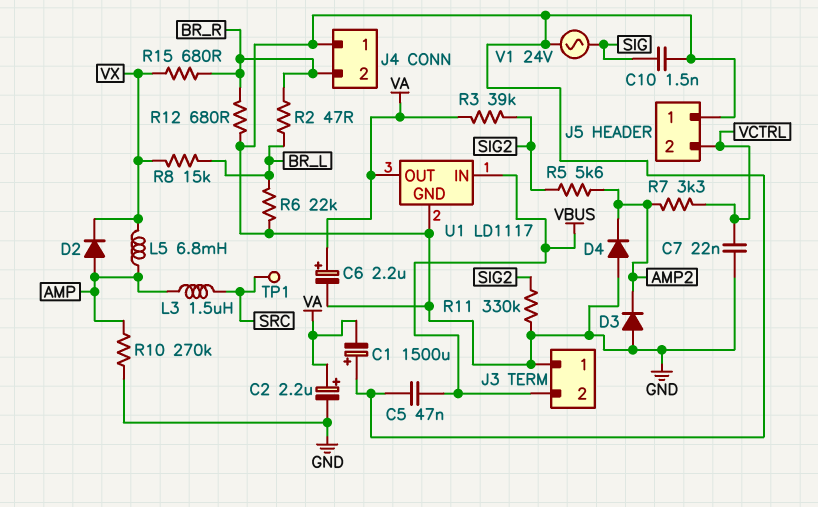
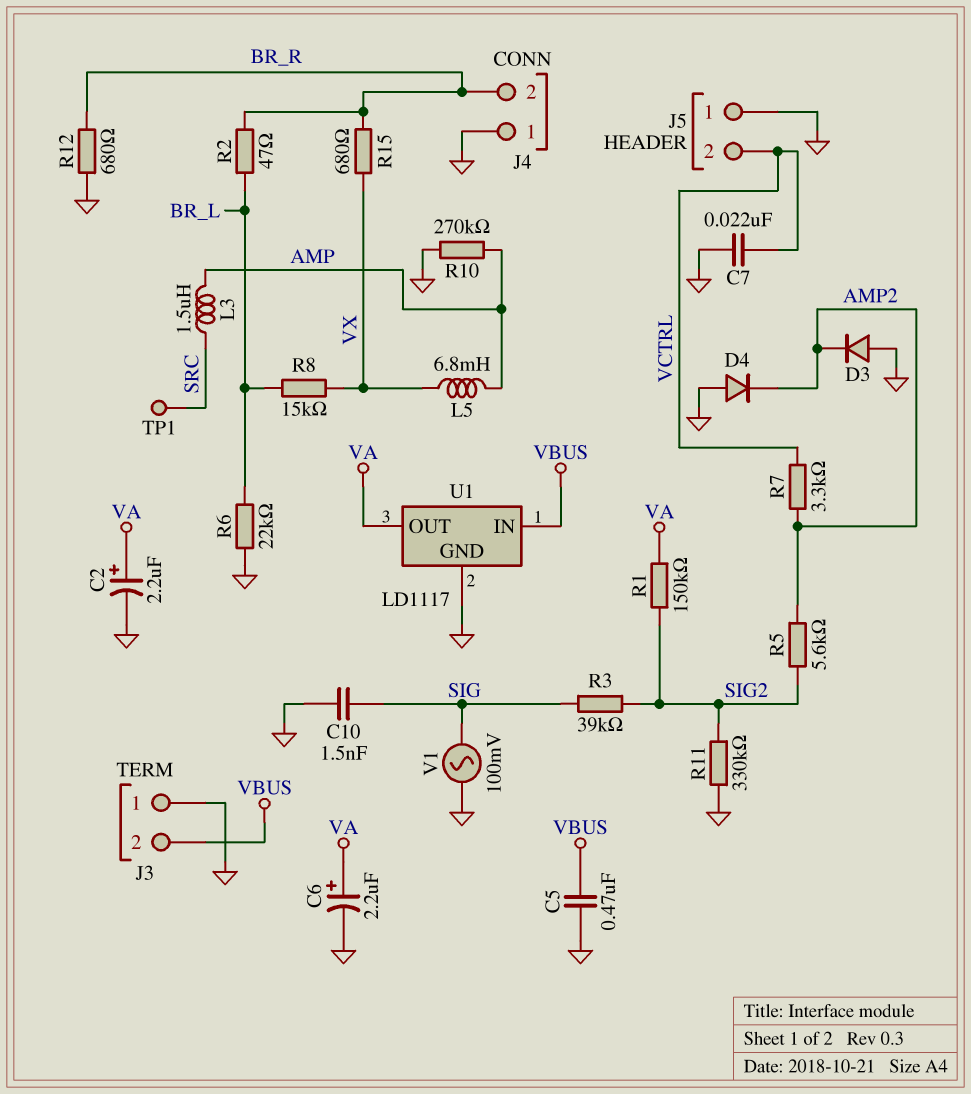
C1: 1500uF (plus GND, minus VA) -> none
C5: 47nF (GND, VBUS) -> 470nF (GND, VBUS)
D2: diode (A AMP, K VX) -> none
R1: none -> 150k (SIG2, VA)
R3: 39k (SIG2, VA) -> 39k (SIG, SIG2)
V1: AC 24V (GND, SIG) -> AC 100mV (GND, SIG)

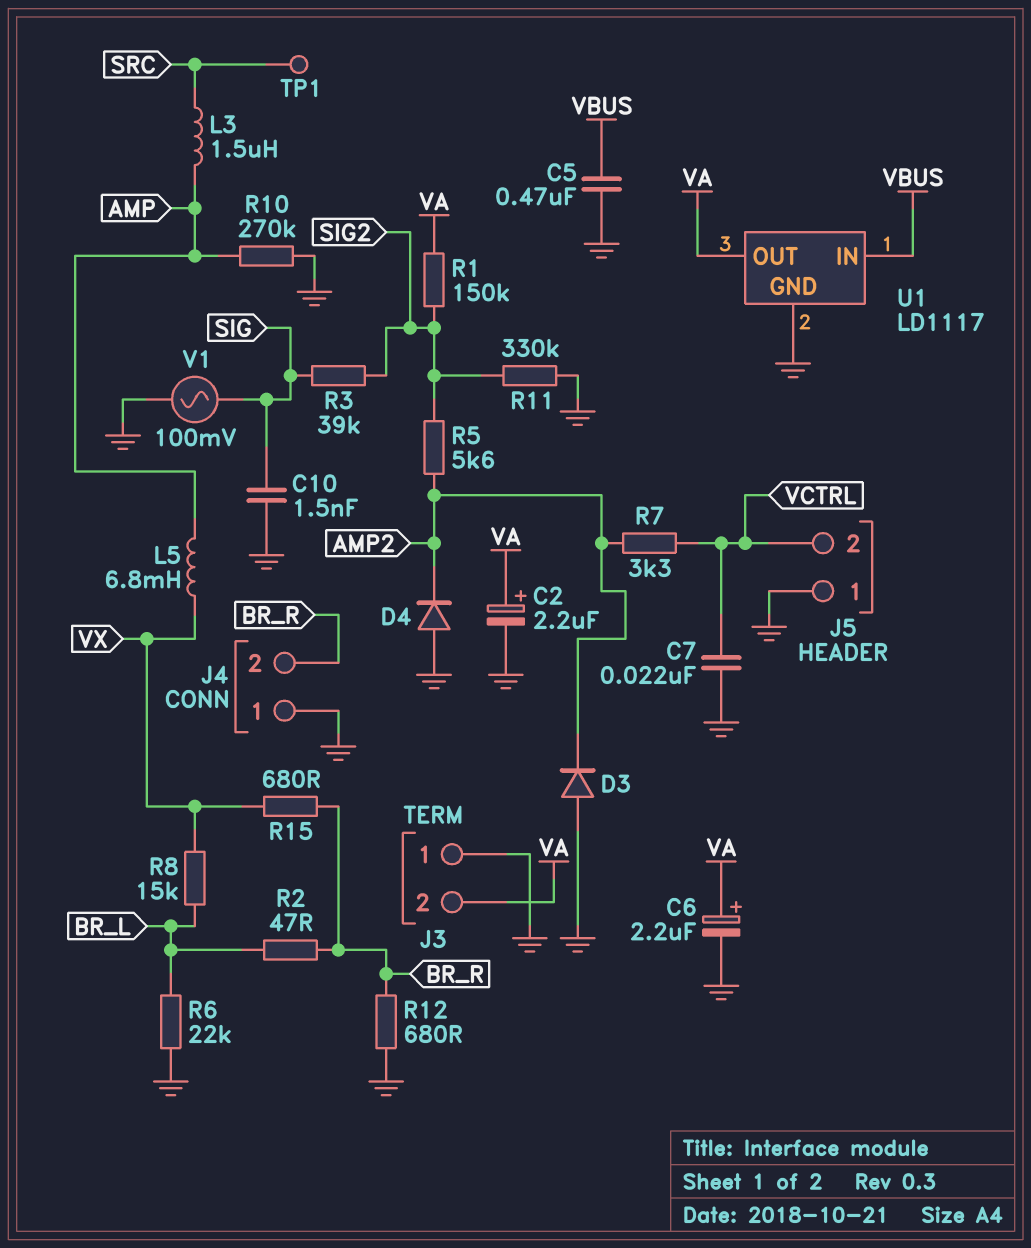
J3 pin 2: VBUS -> VA

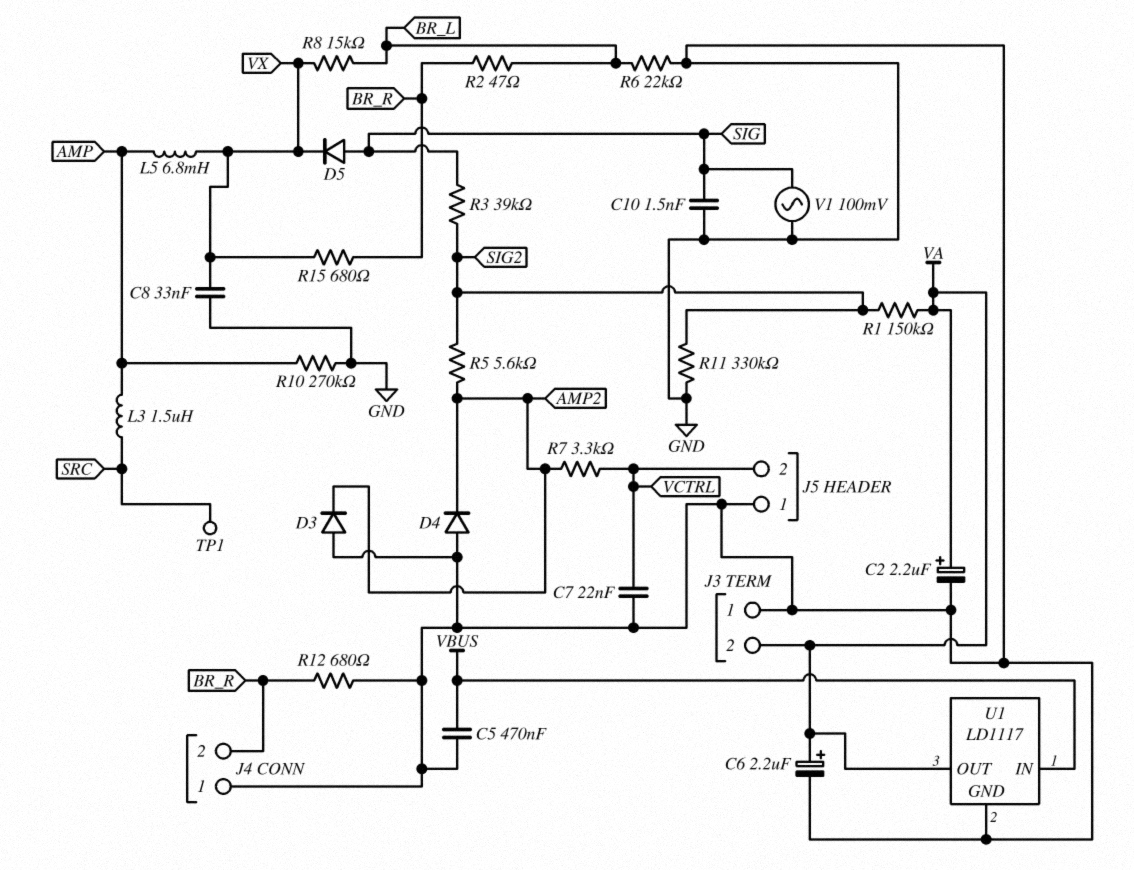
C8: none -> 33nF (GND, VX)
D5: none -> diode (A SIG, K VX)

